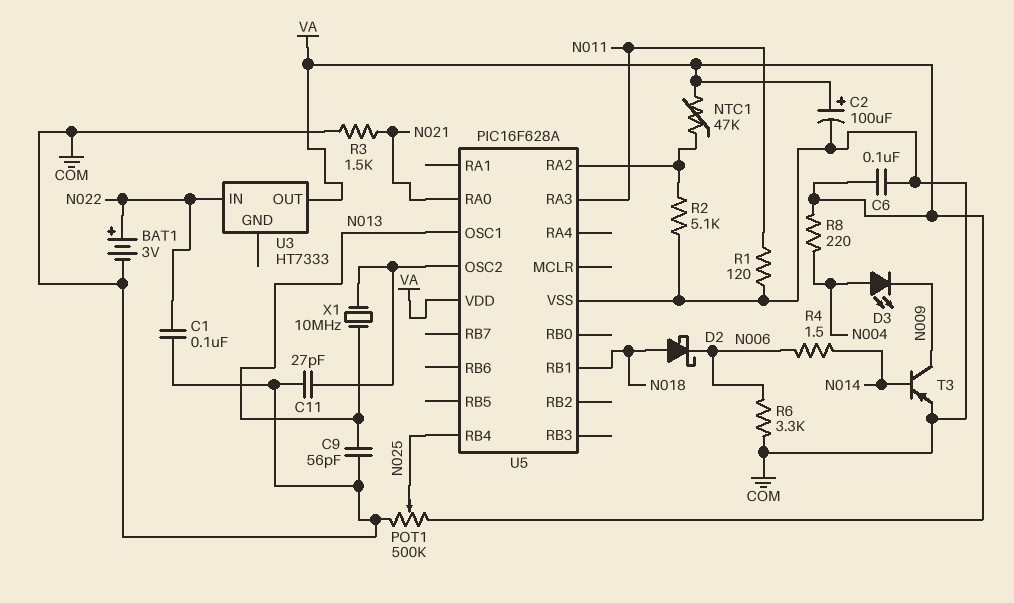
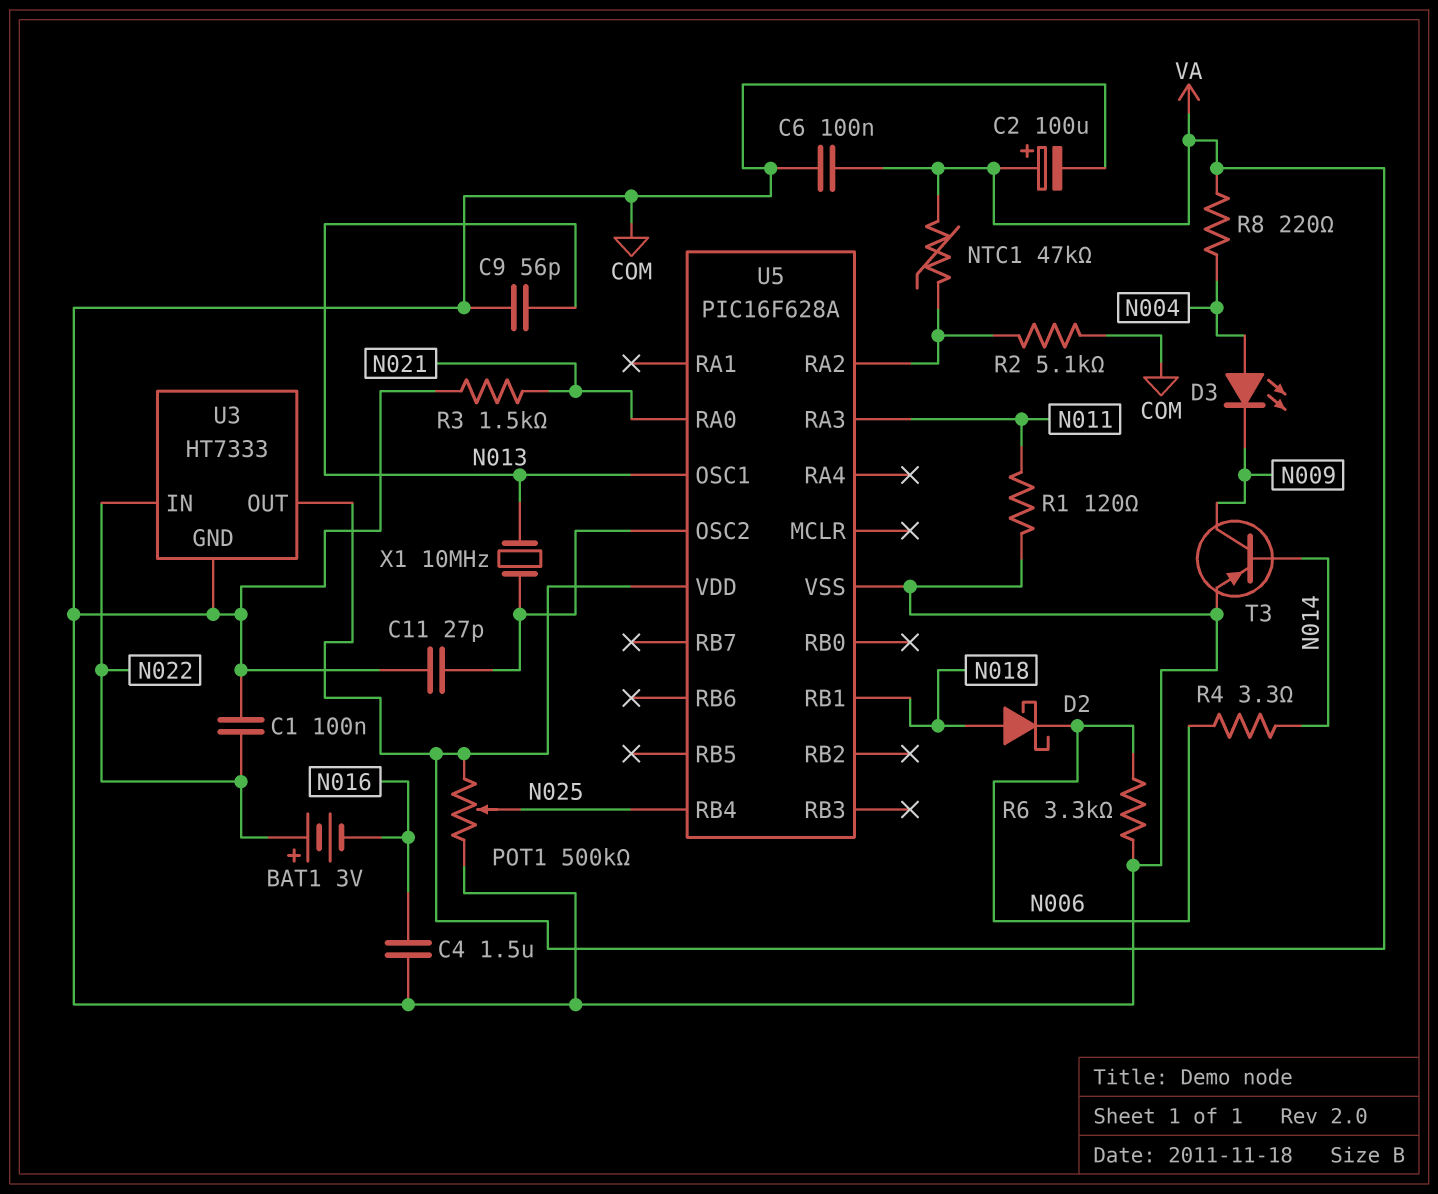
BAT1: 3V (plus N022, minus COM) -> 3V (plus N022, minus N016)
C4: none -> 1.5uF (COM, N016)
R4: 1.5 (N006, N014) -> 3.3 (N006, N014)
U3 pin GND: none -> COM

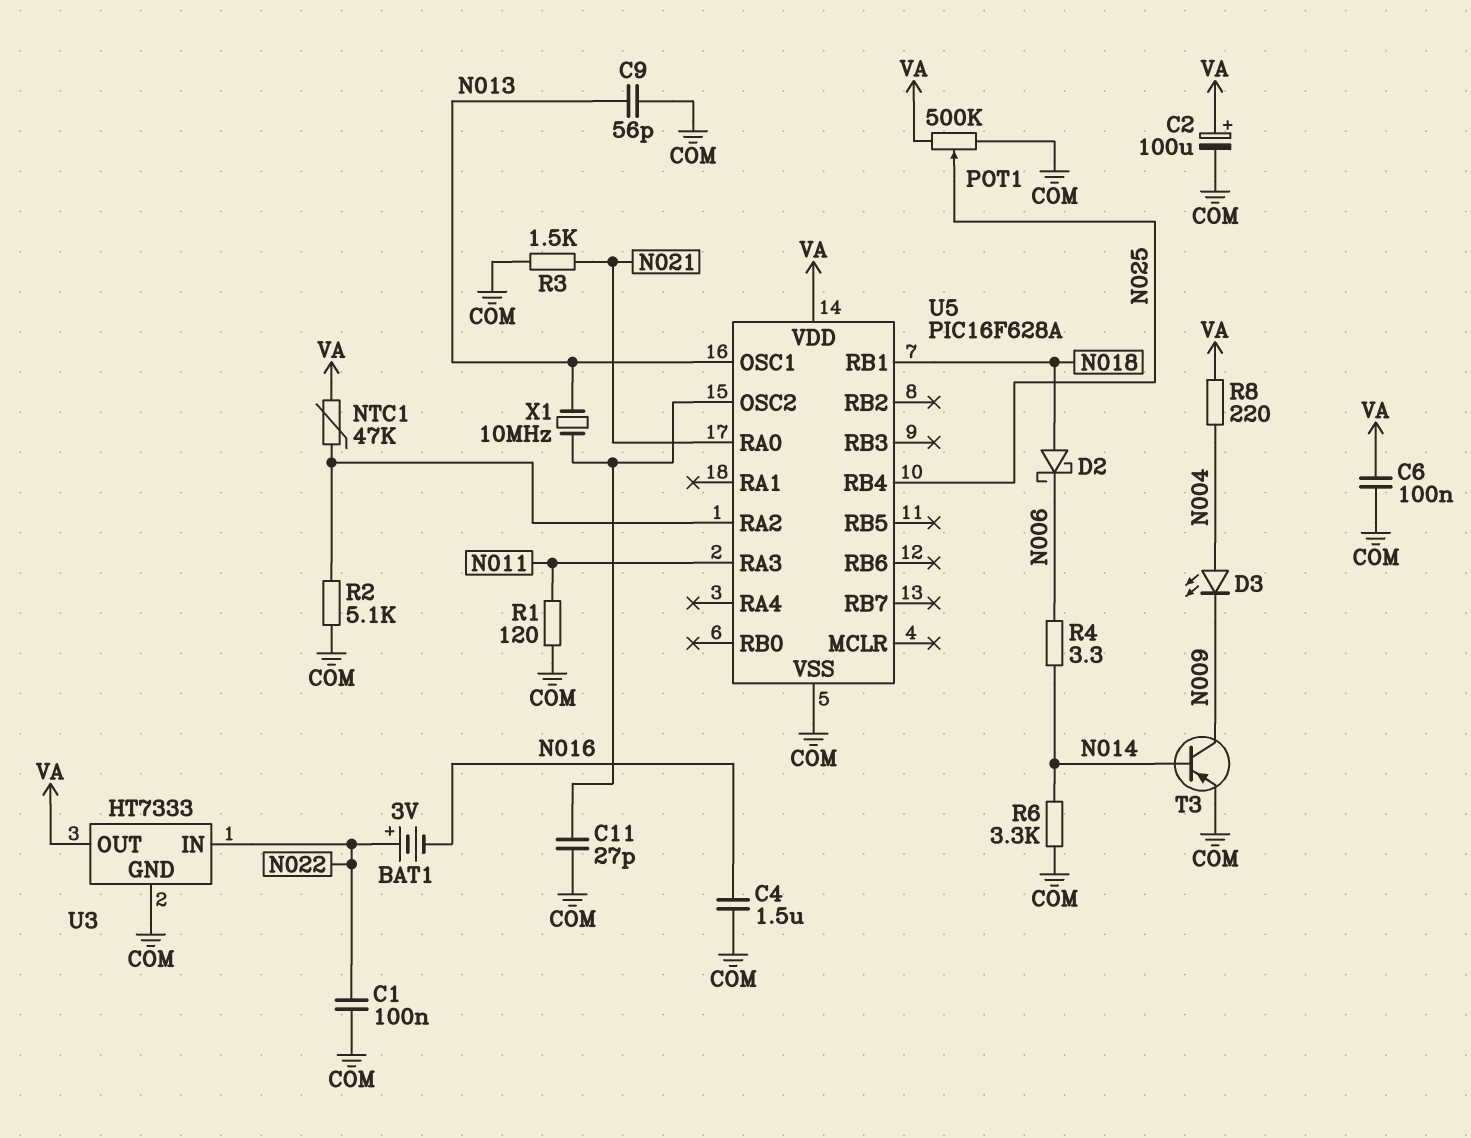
R6: 3.3k (COM, N006) -> 3.3k (COM, N014)

